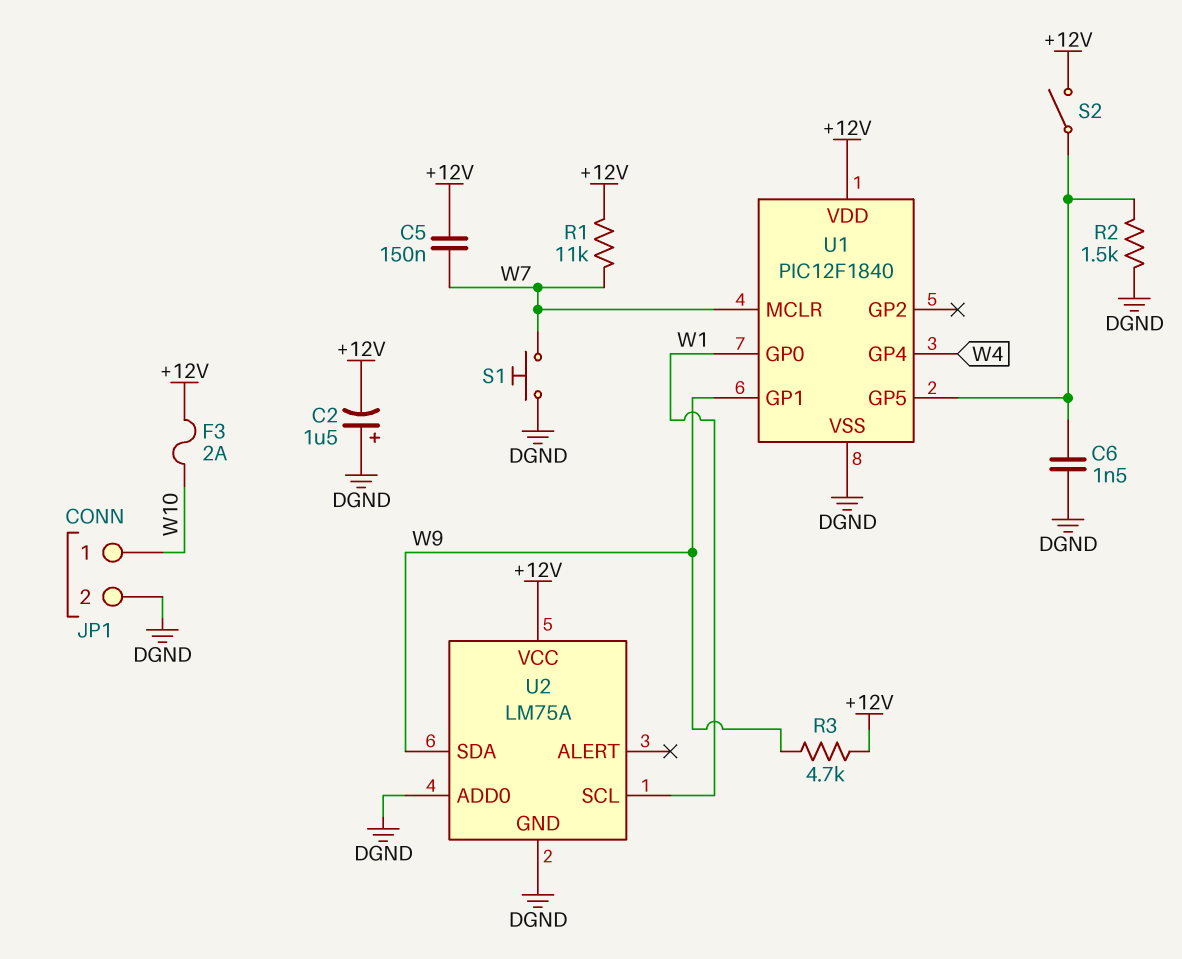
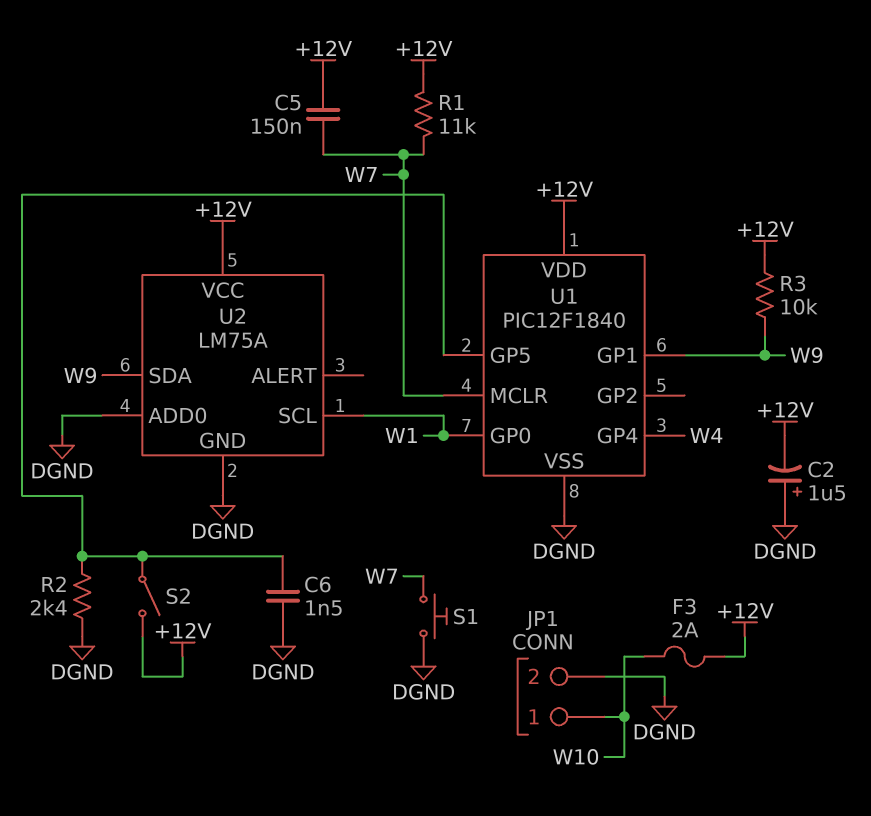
R2: 1.5k (DGND, U1/GP5) -> 2.4k (DGND, U1/GP5)
R3: 4.7k (+12V, W9) -> 10k (+12V, W9)

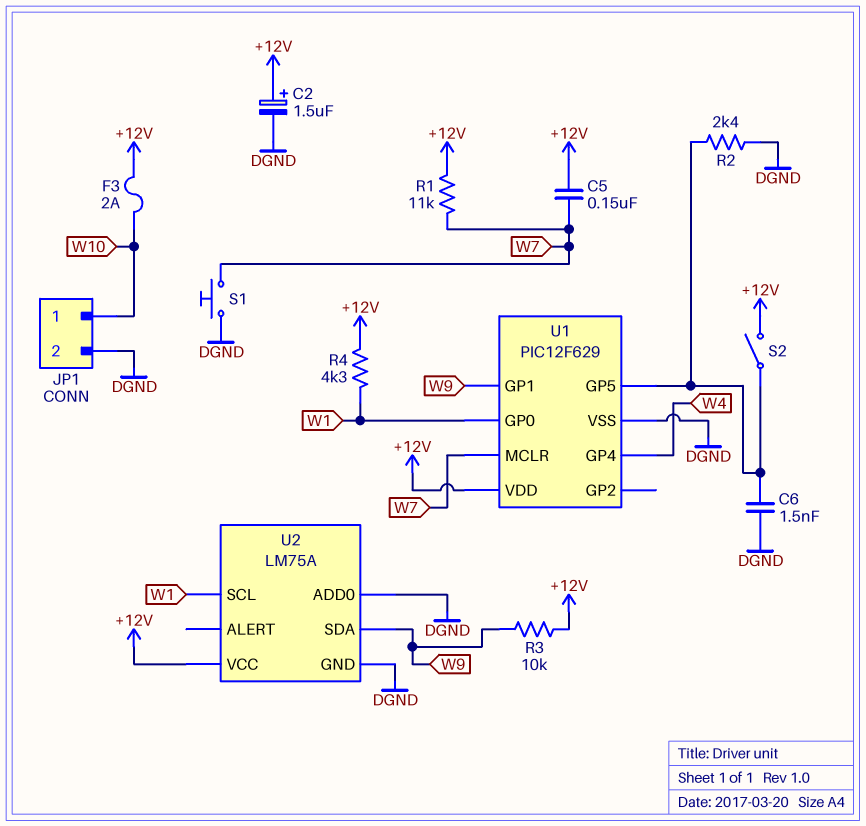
C2: 1.5uF (plus DGND, minus +12V) -> 1.5uF (plus +12V, minus DGND)
R4: none -> 4.3k (+12V, W1)
U1: PIC12F1840 -> PIC12F629

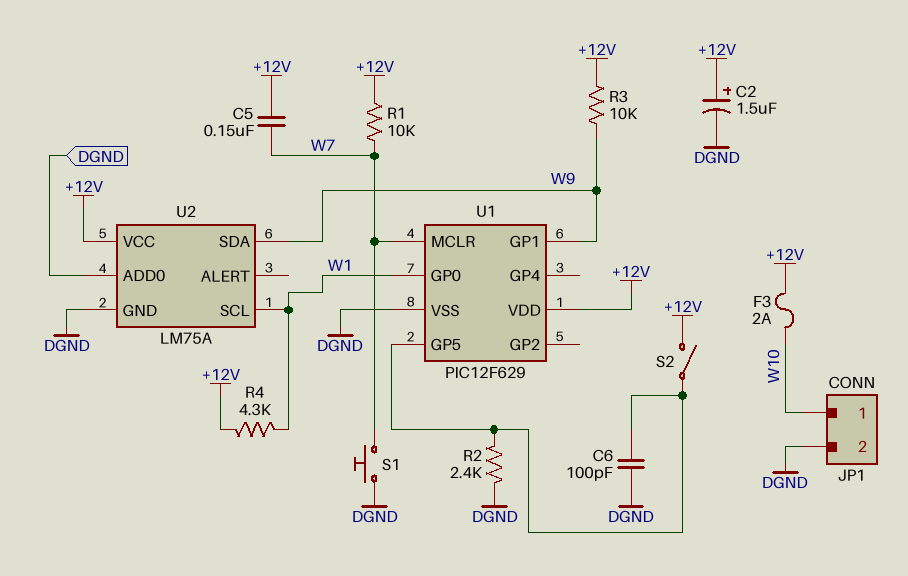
C6: 1.5nF (DGND, U1/GP5) -> 100pF (DGND, U1/GP5)
R1: 11k (+12V, W7) -> 10k (+12V, W7)
U1 pin GP4: W4 -> none

